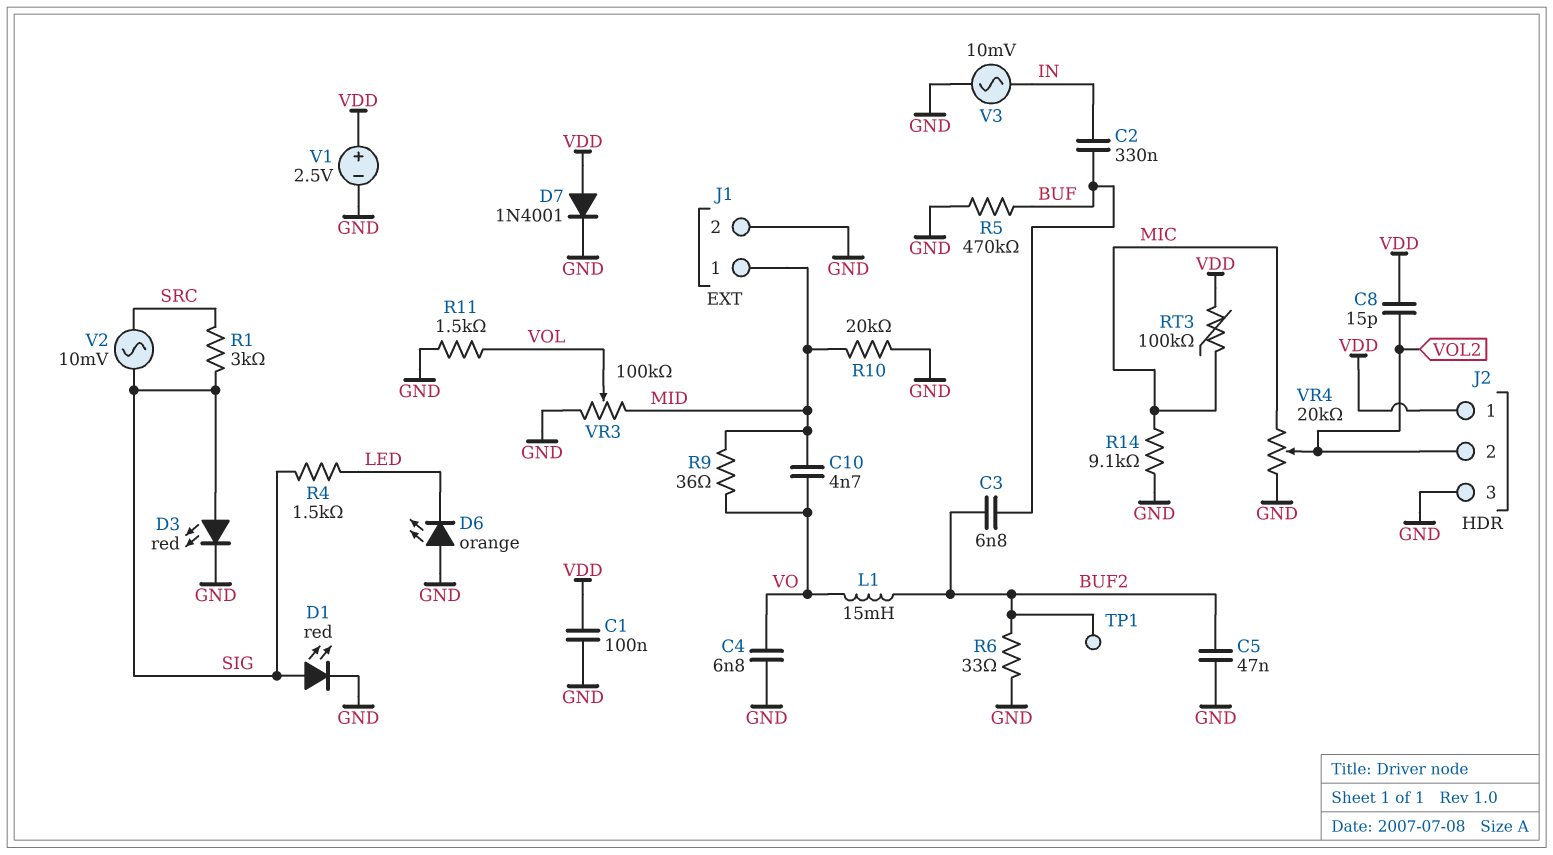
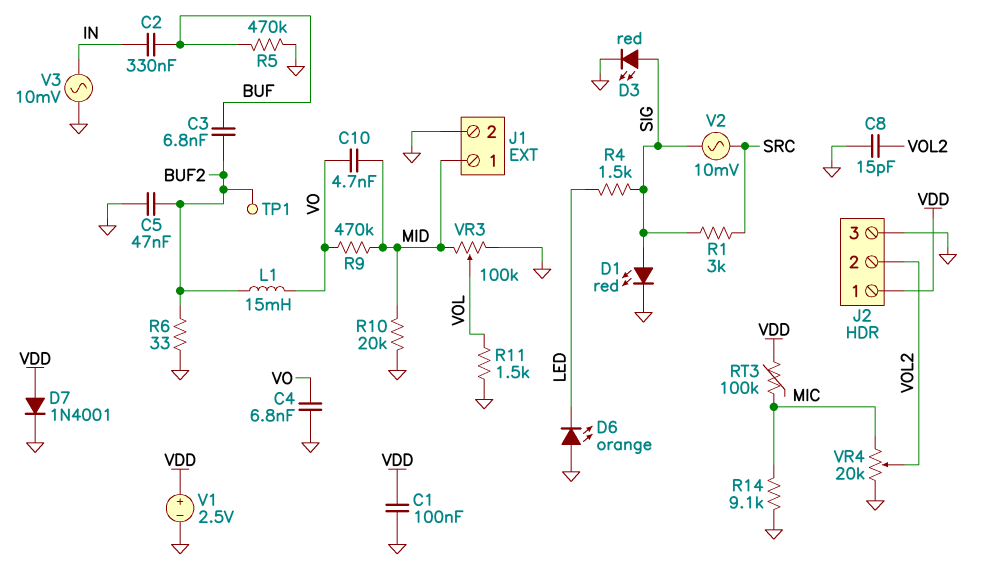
C8: 15pF (VDD, VOL2) -> 15pF (GND, VOL2)
R9: 36 (MID, VO) -> 470k (MID, VO)

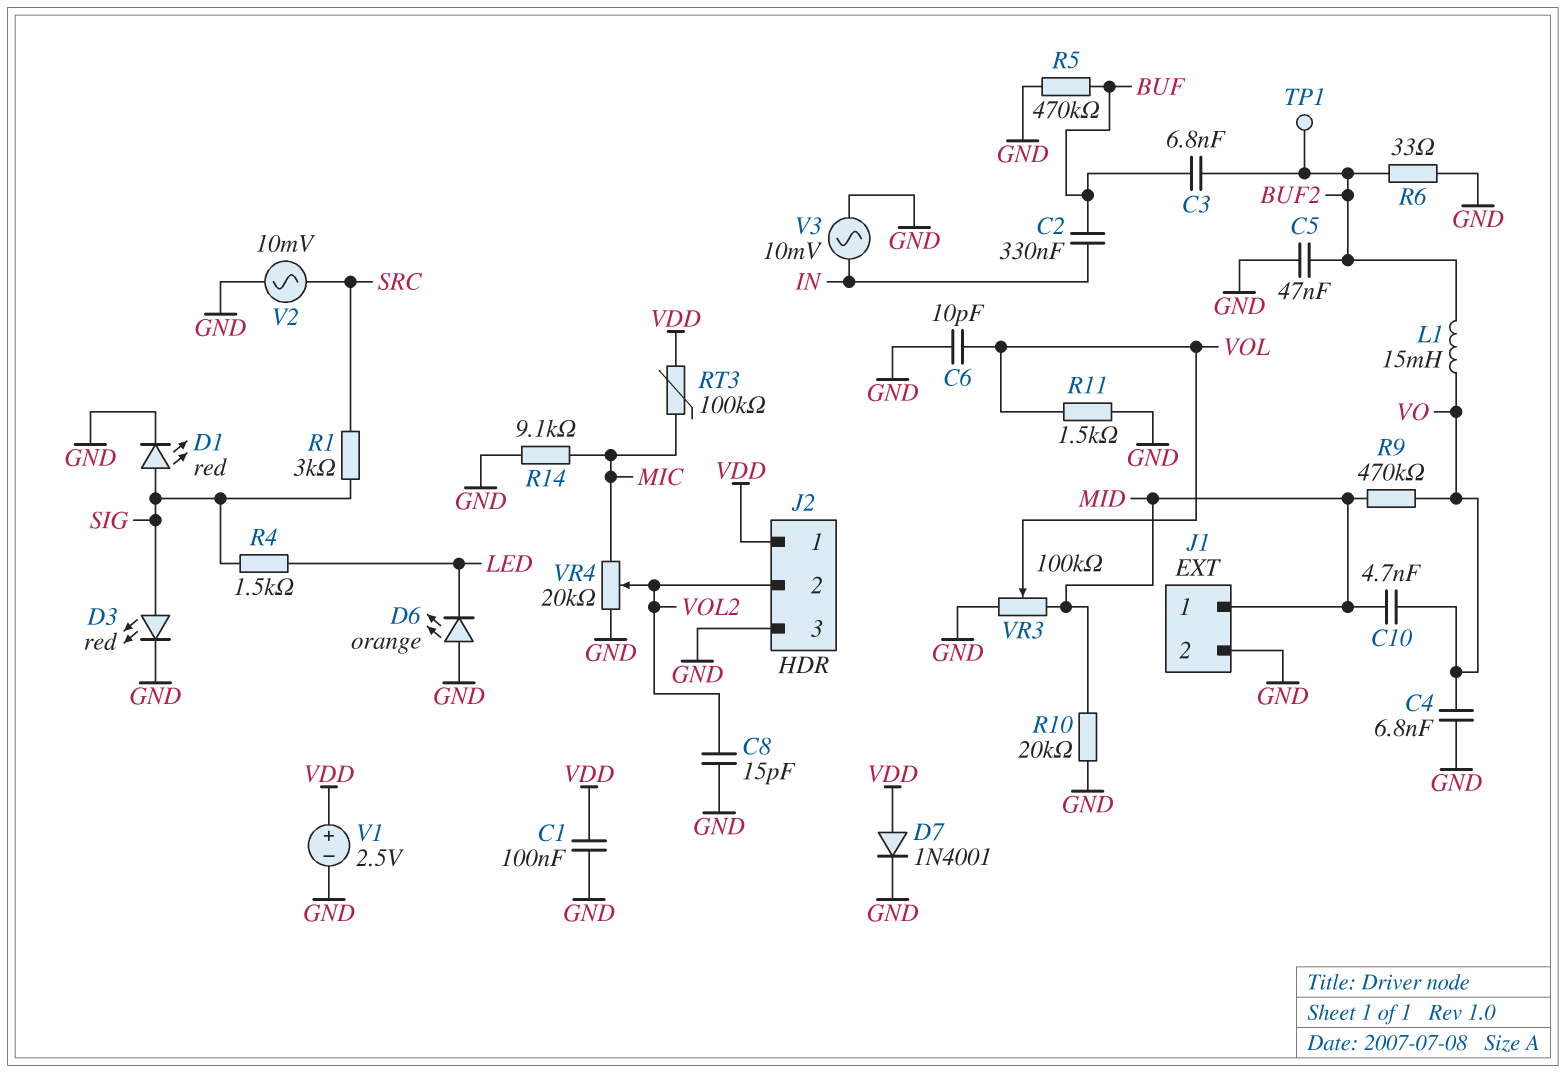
C6: none -> 10pF (GND, VOL)
V2: AC 10mV (SIG, SRC) -> AC 10mV (GND, SRC)

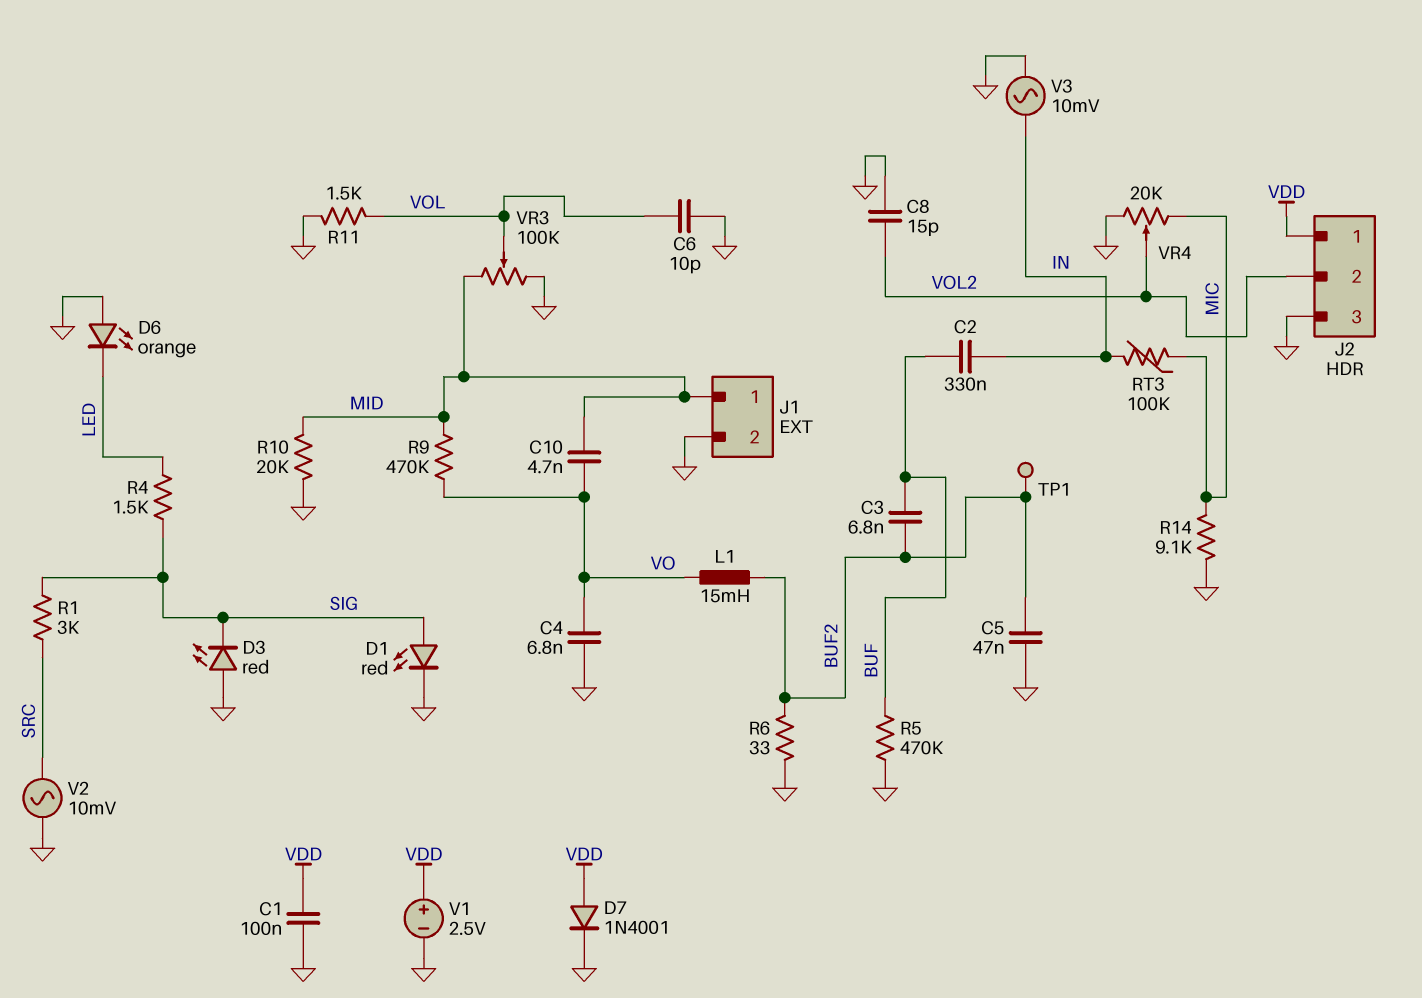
D3: LED red (A SIG, K GND) -> LED red (A GND, K SIG)
RT3: 100k (MIC, VDD) -> 100k (IN, MIC)

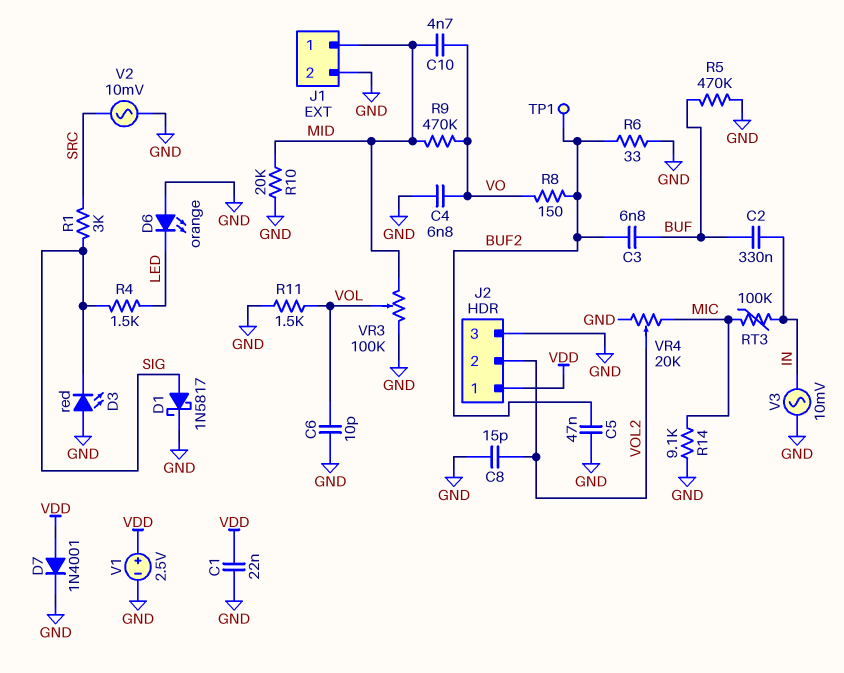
C1: 100nF (GND, VDD) -> 22nF (GND, VDD)
D1: LED red (A SIG, K GND) -> schottky 1N5817 (A SIG, K GND)
L1: 15mH (BUF2, VO) -> none
R8: none -> 150 (BUF2, VO)

